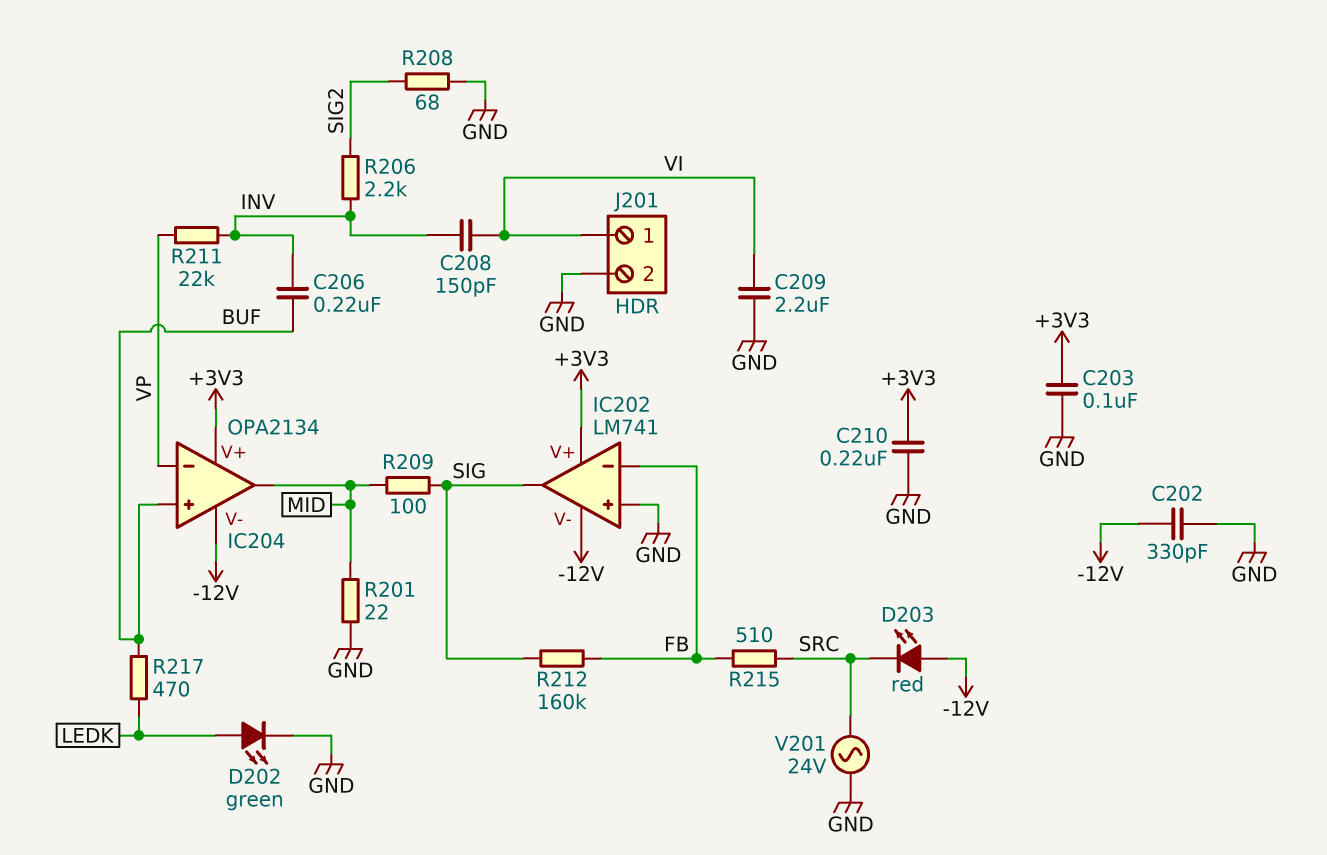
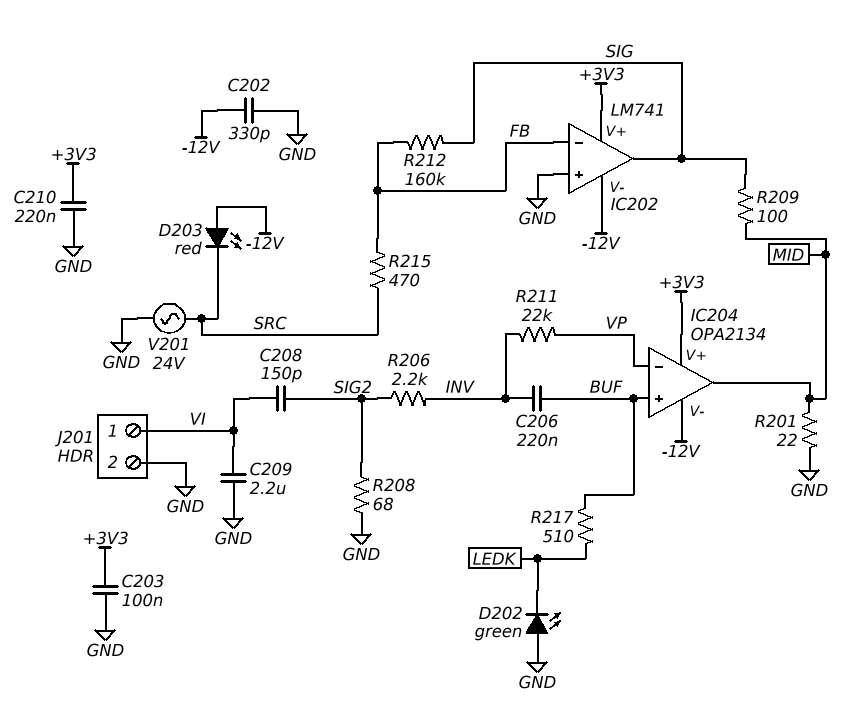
C208: 150pF (INV, VI) -> 150pF (SIG2, VI)
D202: LED green (A LEDK, K GND) -> LED green (A GND, K LEDK)
R215: 510 (FB, SRC) -> 470 (FB, SRC)
R217: 470 (BUF, LEDK) -> 510 (BUF, LEDK)

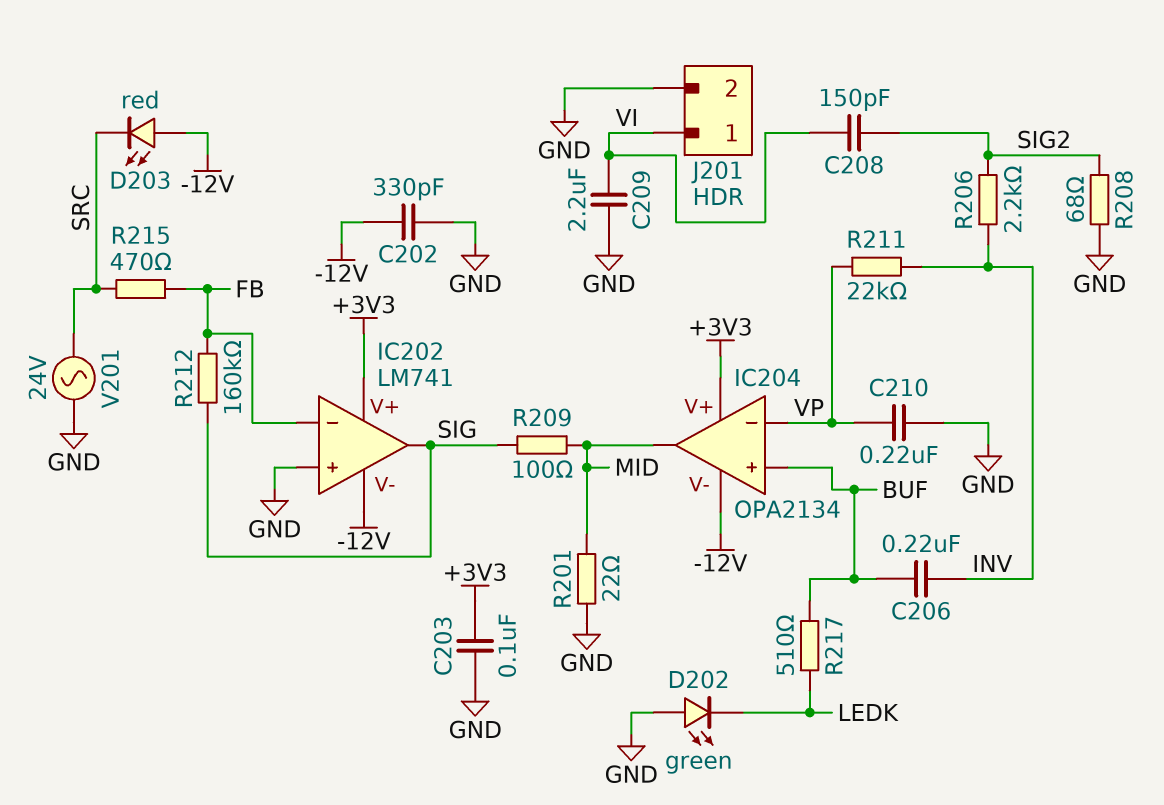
C210: 220nF (+3V3, GND) -> 220nF (GND, VP)

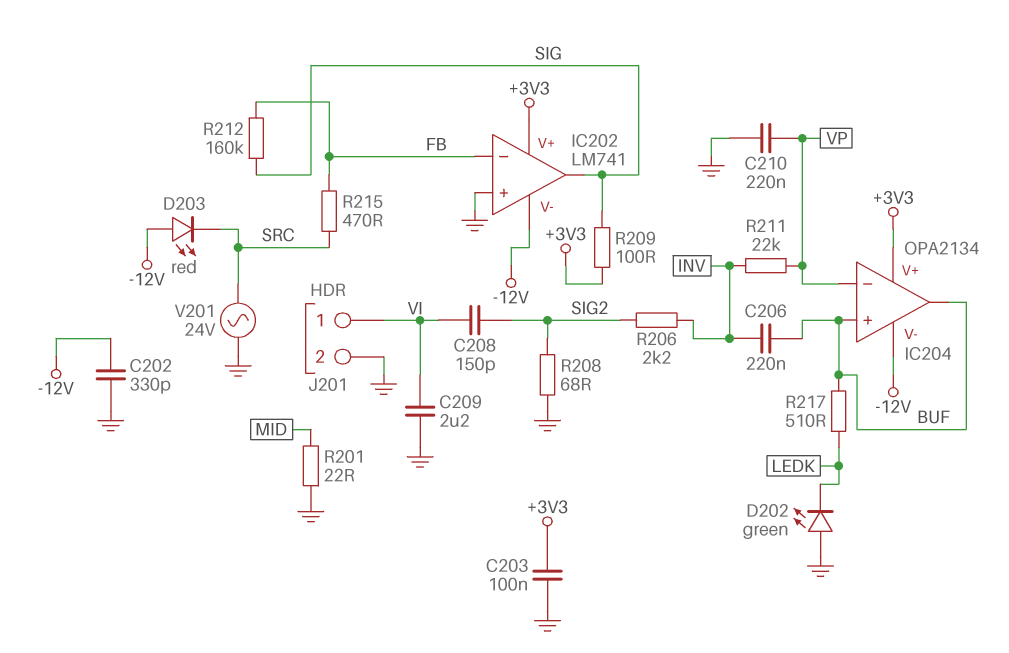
IC204 pin out: MID -> BUF
R209: 100 (MID, SIG) -> 100 (+3V3, SIG)

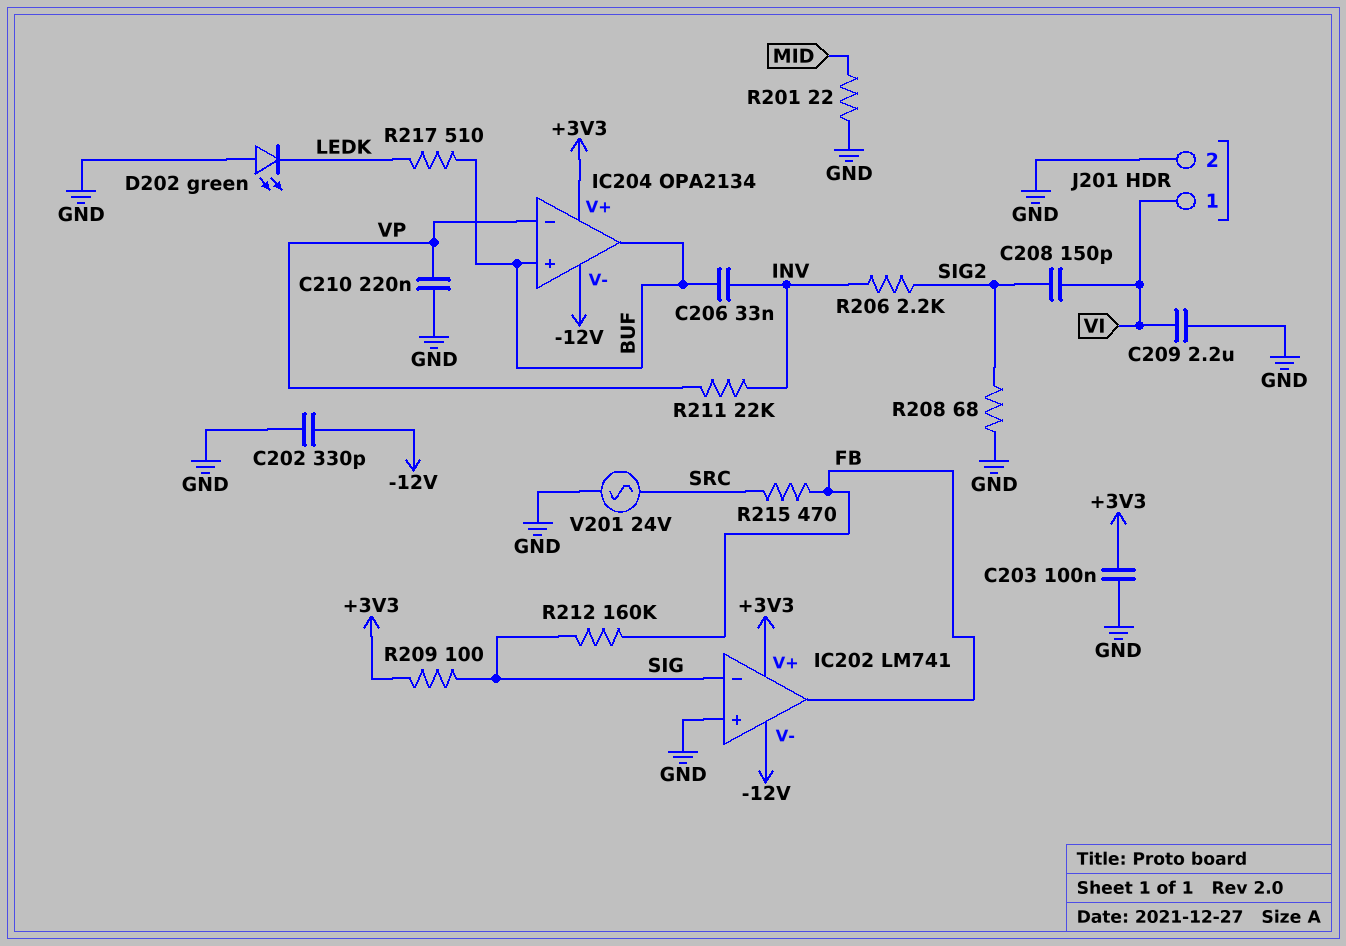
C206: 220nF (BUF, INV) -> 33nF (BUF, INV)
D203: LED red (A -12V, K SRC) -> none
IC202 pin in-: FB -> SIG
IC202 pin out: SIG -> FB

